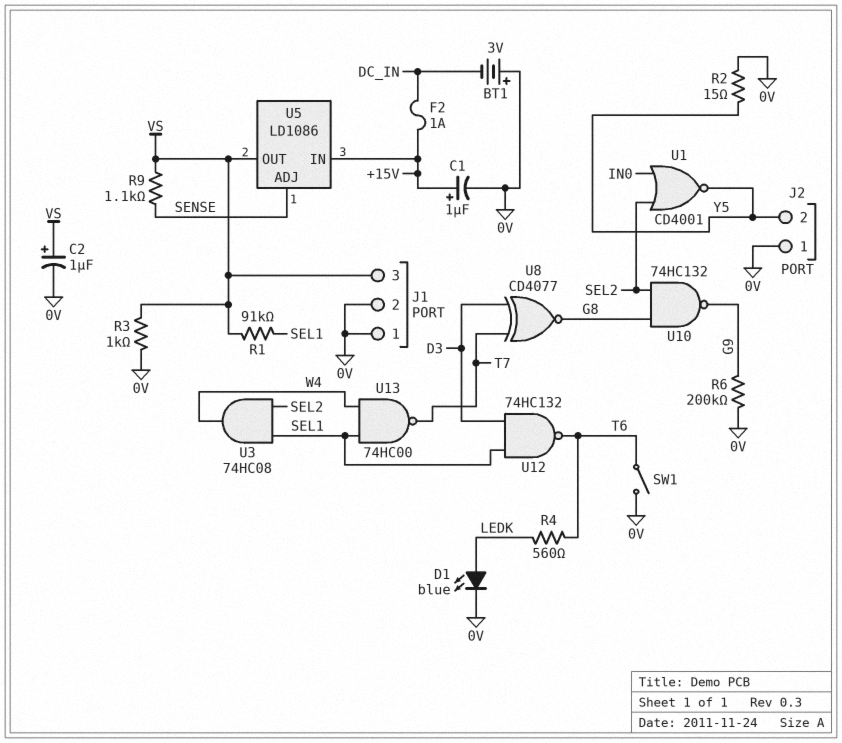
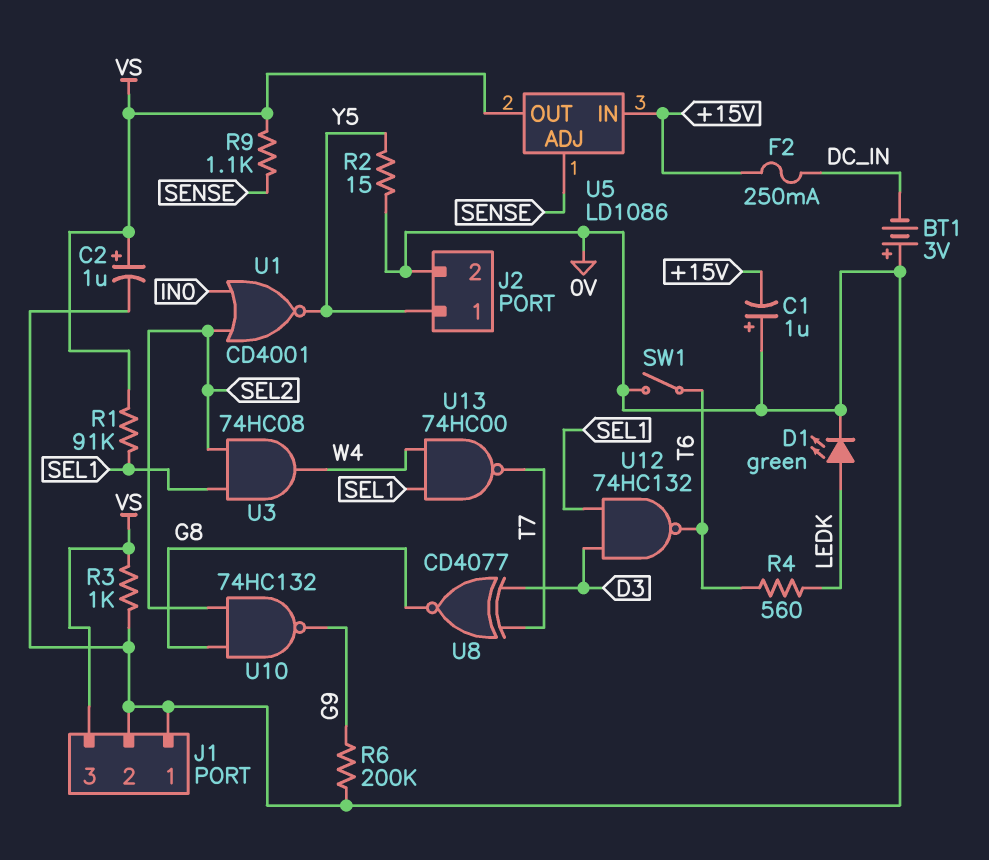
C1: 1uF (plus +15V, minus 0V) -> 1uF (plus 0V, minus +15V)
D1: LED blue (A LEDK, K 0V) -> LED green (A LEDK, K 0V)
F2: 1A (+15V, DC_IN) -> 250mA (+15V, DC_IN)
J2 pin 1: 0V -> Y5
J2 pin 2: Y5 -> 0V

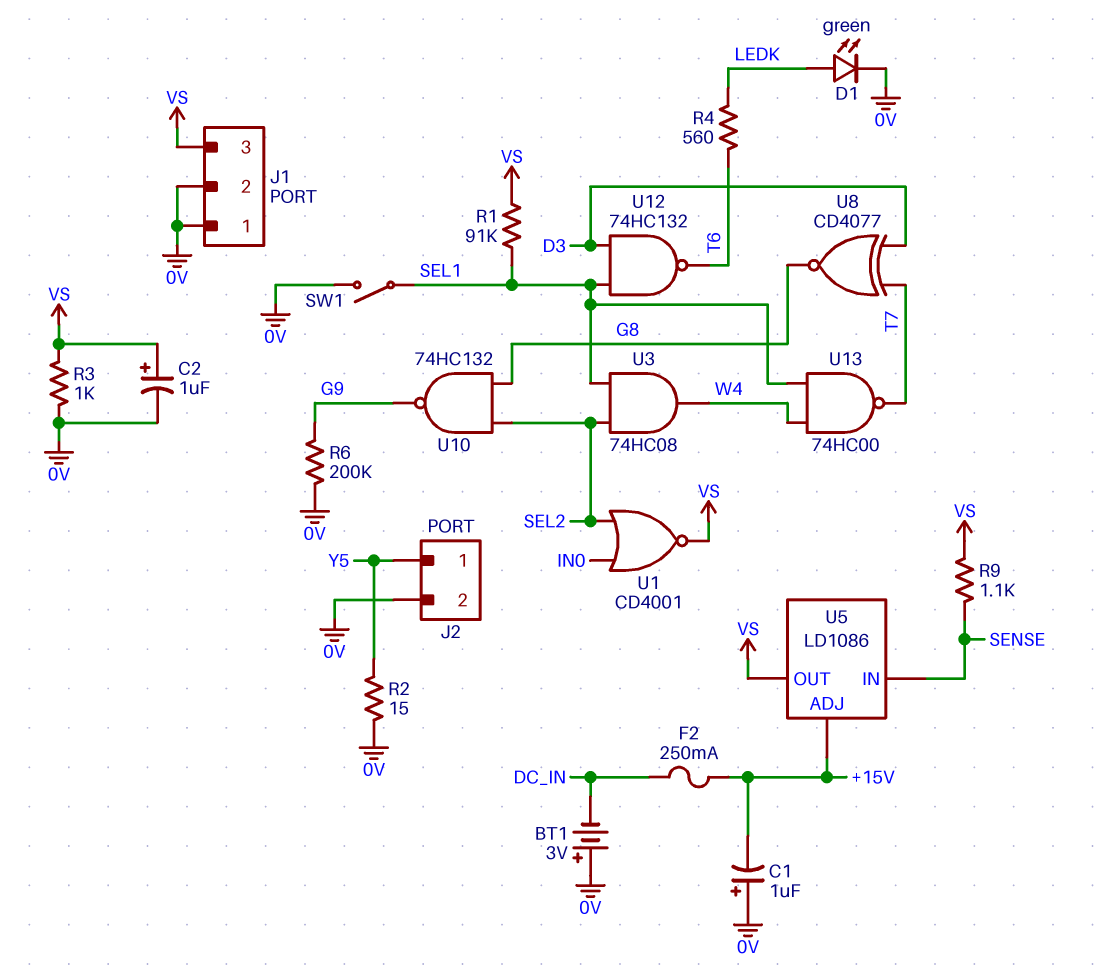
SW1: switch (0V, T6) -> switch (0V, SEL1)
U1: NOR CD4001 (in IN0, in SEL2, out Y5) -> NOR CD4001 (in IN0, in SEL2, out VS)
U5 pin ADJ: SENSE -> +15V
U5 pin IN: +15V -> SENSE

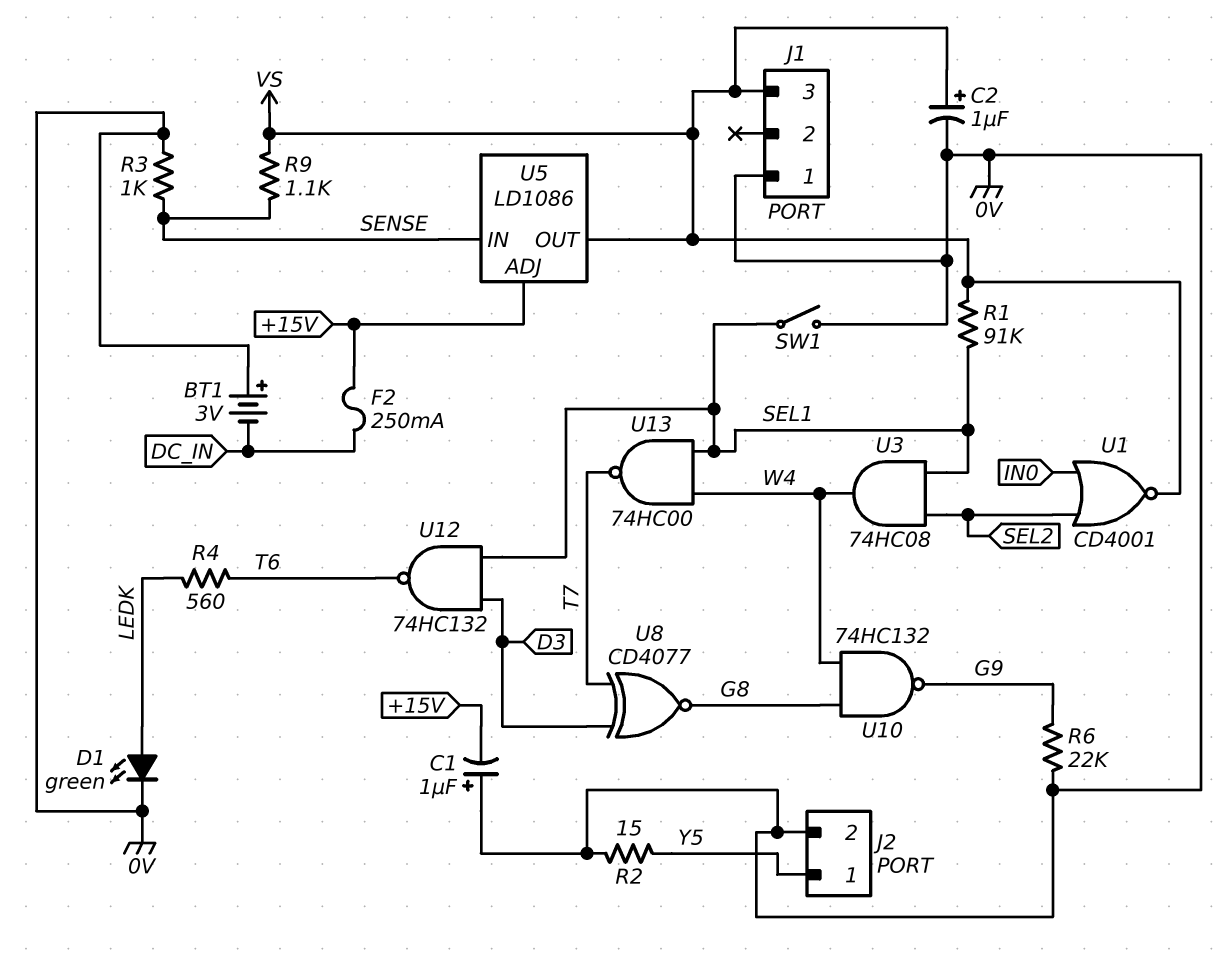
J1 pin 2: 0V -> none
R3: 1k (0V, VS) -> 1k (0V, SENSE)
R6: 200k (0V, G9) -> 22k (0V, G9)
U10: NAND 74HC132 (in G8, in SEL2, out G9) -> NAND 74HC132 (in G8, in W4, out G9)

